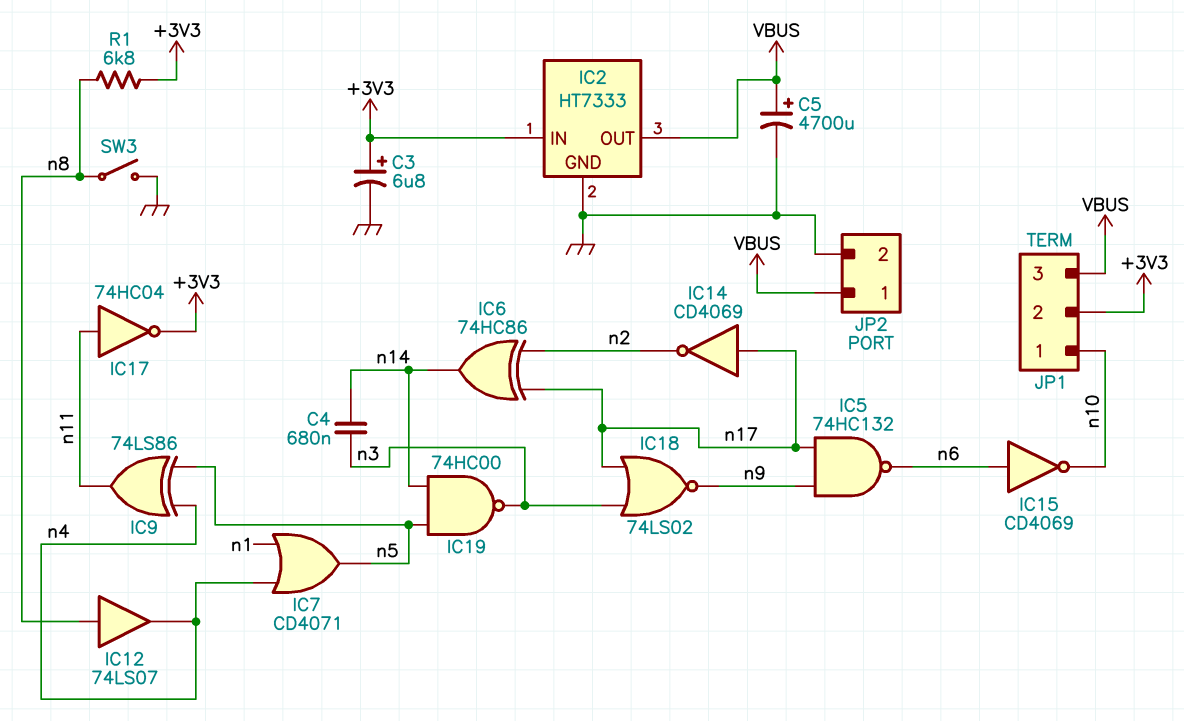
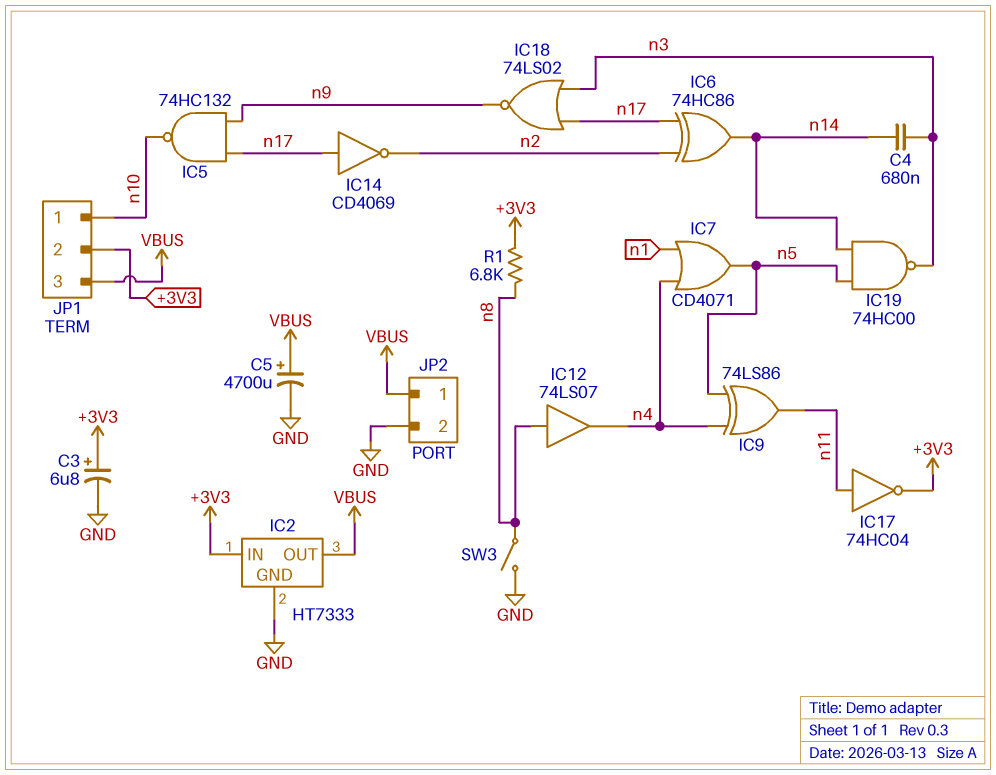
IC5: NAND 74HC132 (in n9, in n17, out n6) -> NAND 74HC132 (in n9, in n17, out n10)
IC15: NOT CD4069 (in n6, out n10) -> none

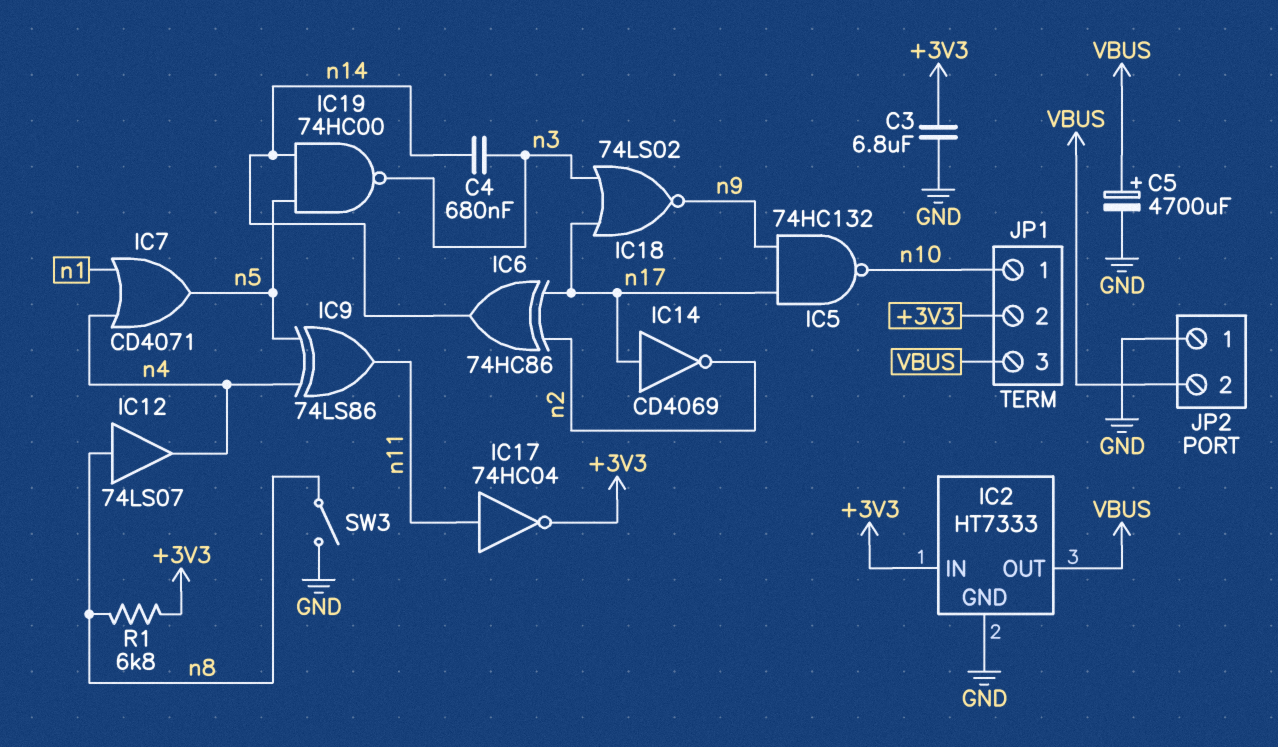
C3: 6.8uF (plus +3V3, minus GND) -> 6.8uF (+3V3, GND)
JP2 pin 1: VBUS -> GND
JP2 pin 2: GND -> VBUS

